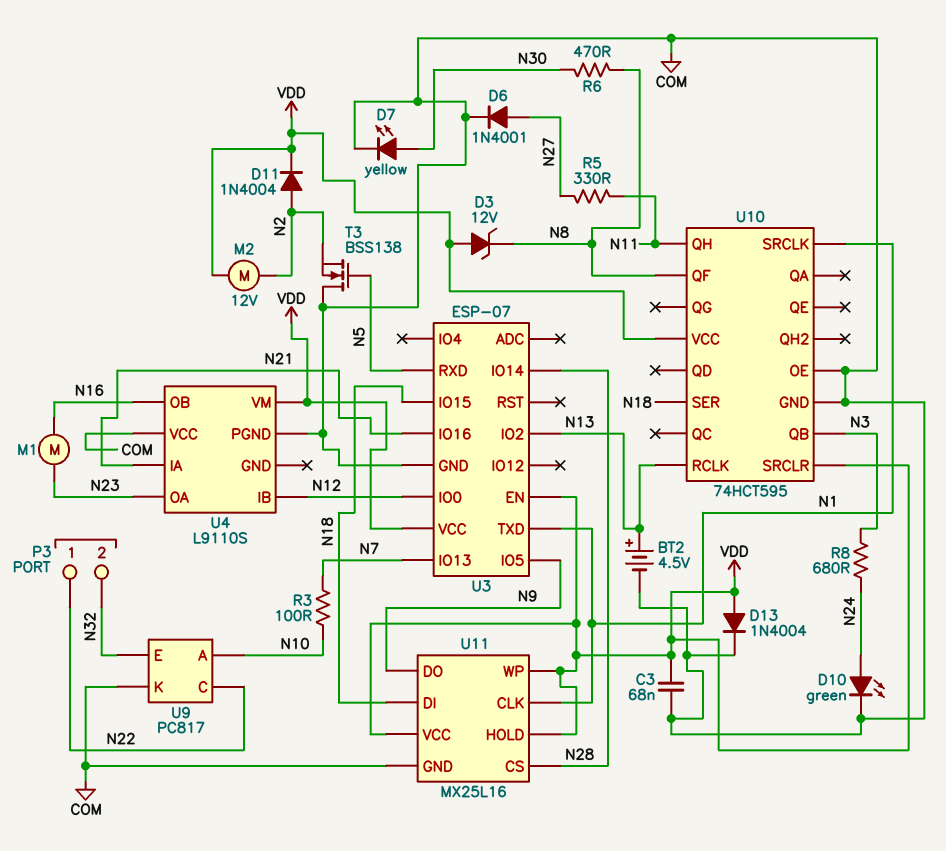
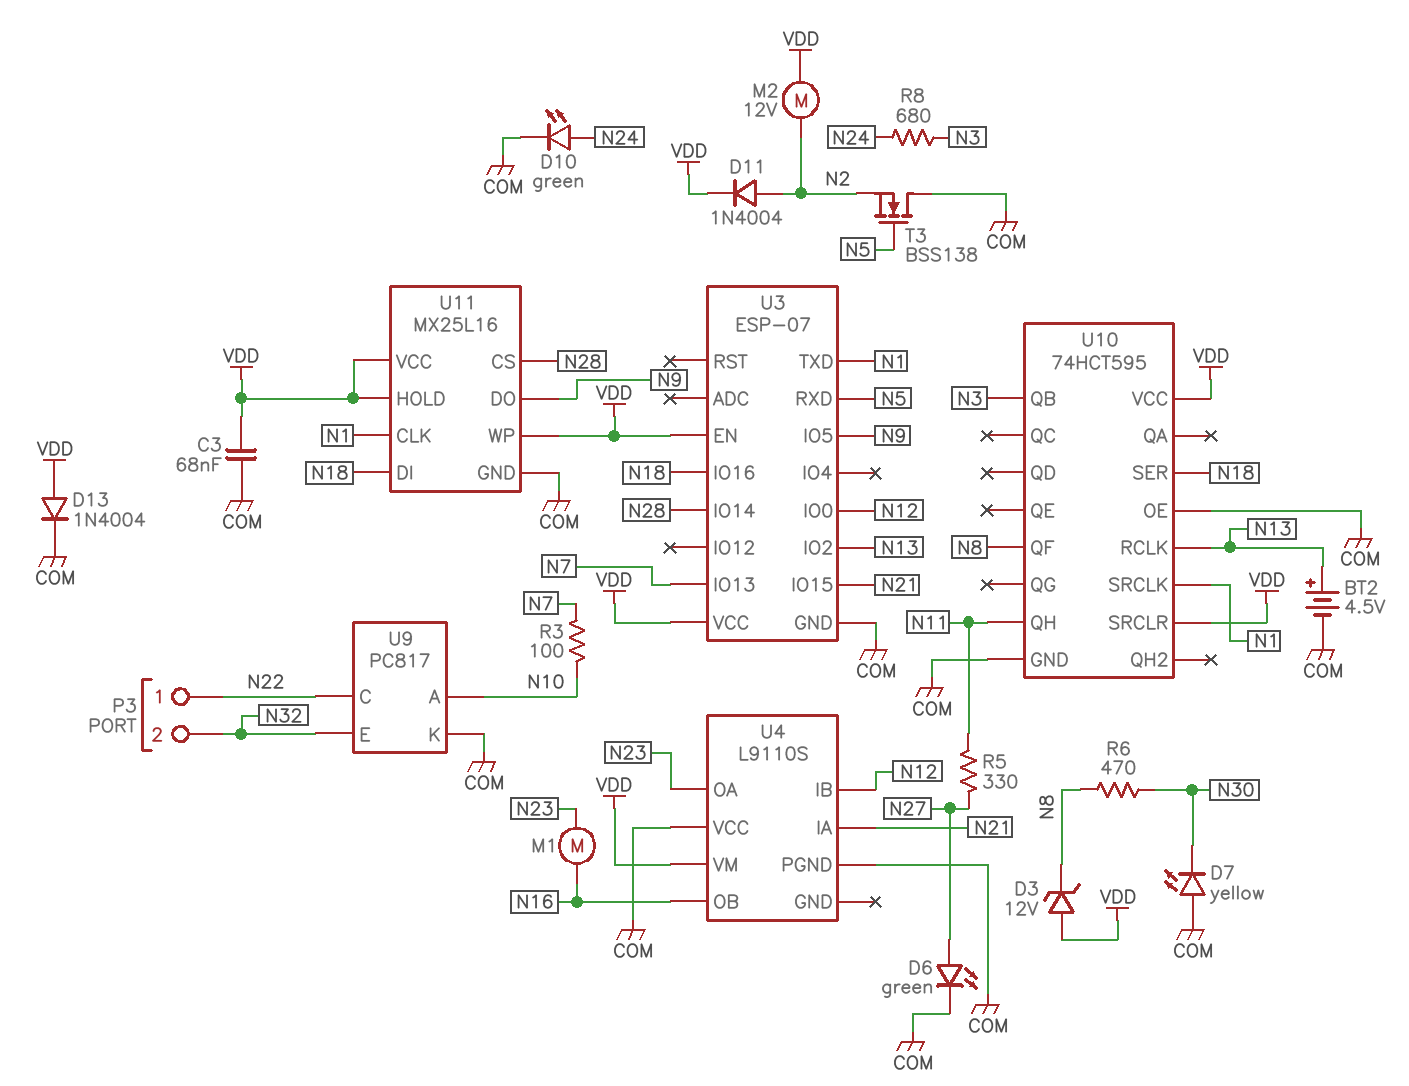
D6: diode 1N4001 (A N27, K COM) -> LED green (A N27, K COM)
D7: LED yellow (A N30, K COM) -> LED yellow (A COM, K N30)
U3 pin IO15: N18 -> N21
U3 pin IO16: N21 -> N18

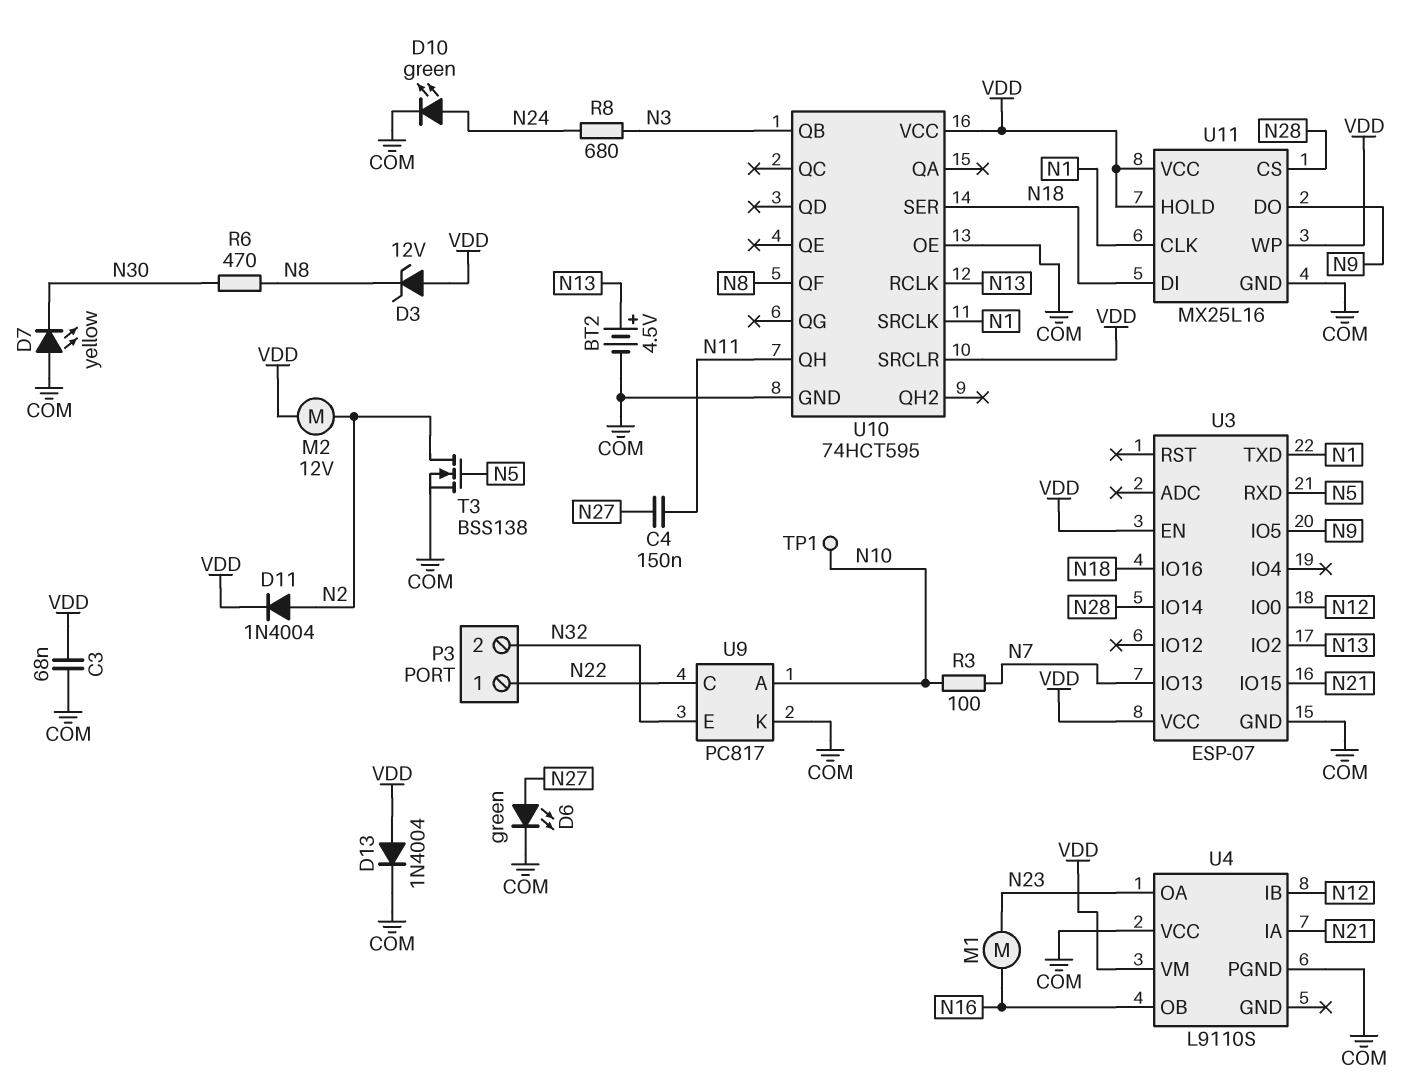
C4: none -> 150nF (N11, N27)
R5: 330 (N11, N27) -> none
T3: NMOS BSS138 (G N5, D COM, S N2) -> NMOS BSS138 (G N5, D N2, S COM)
TP1: none -> test point (N10)

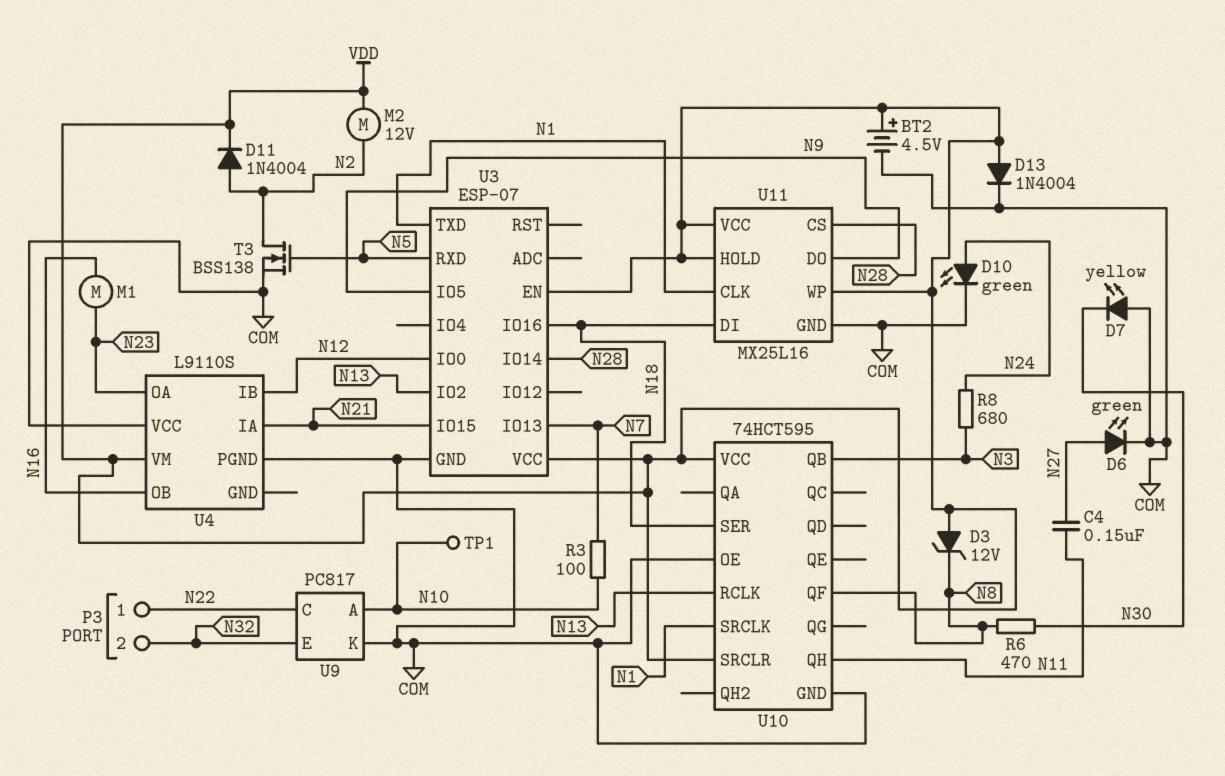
BT2: 4.5V (plus N13, minus COM) -> 4.5V (plus VDD, minus COM)
C3: 68nF (COM, VDD) -> none

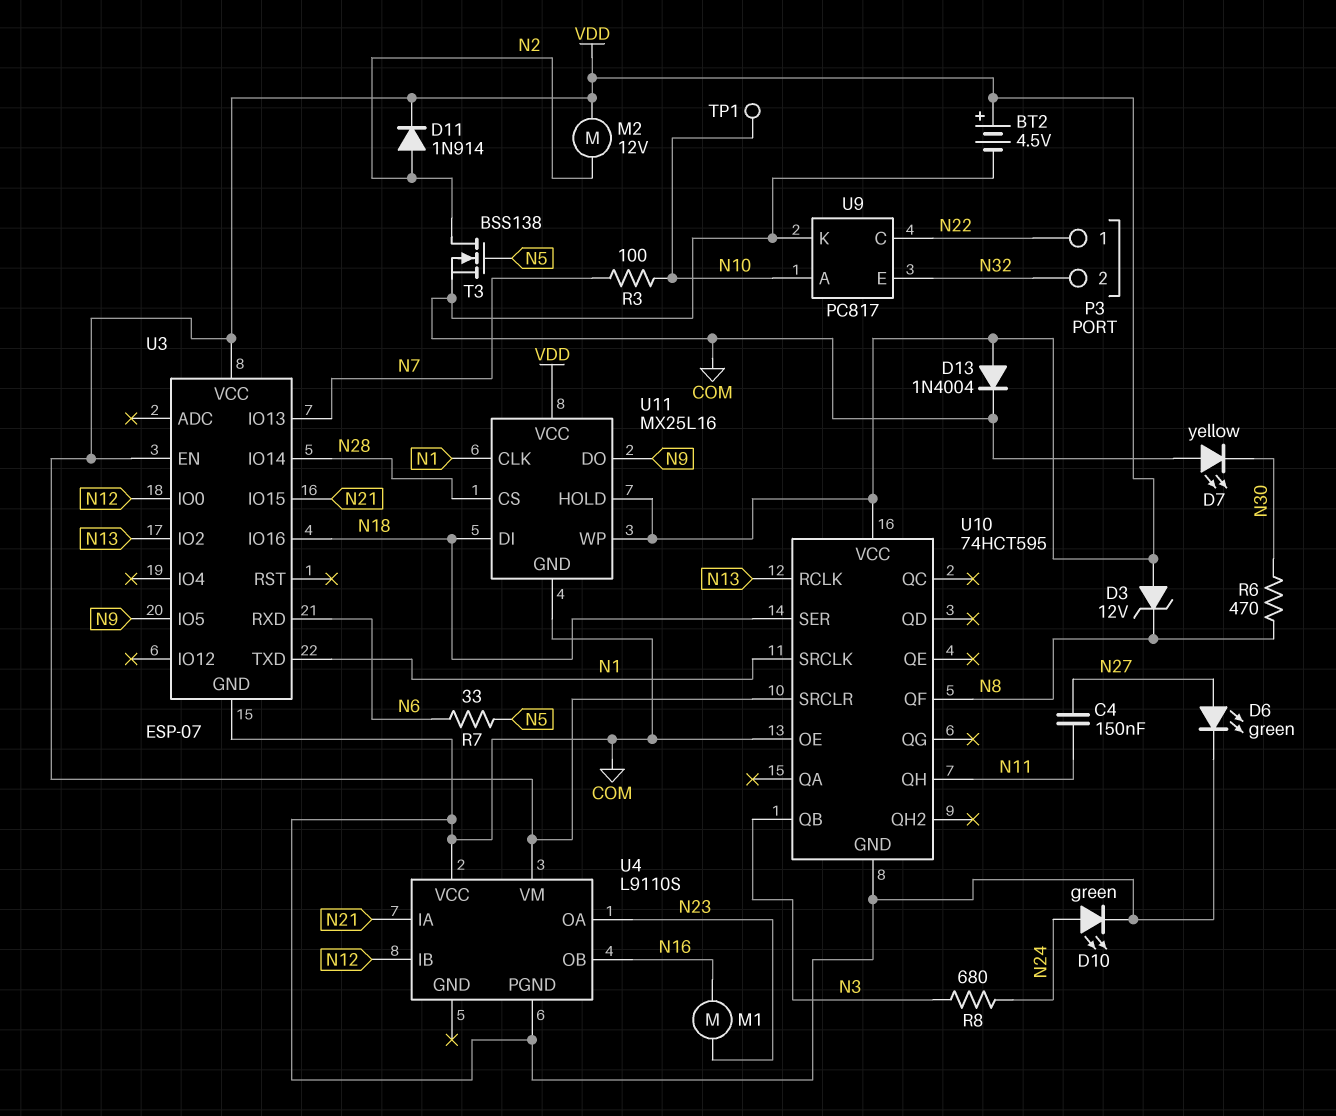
D11: diode 1N4004 (A N2, K VDD) -> diode 1N914 (A N2, K VDD)
R7: none -> 33 (N5, N6)
U3 pin RXD: N5 -> N6

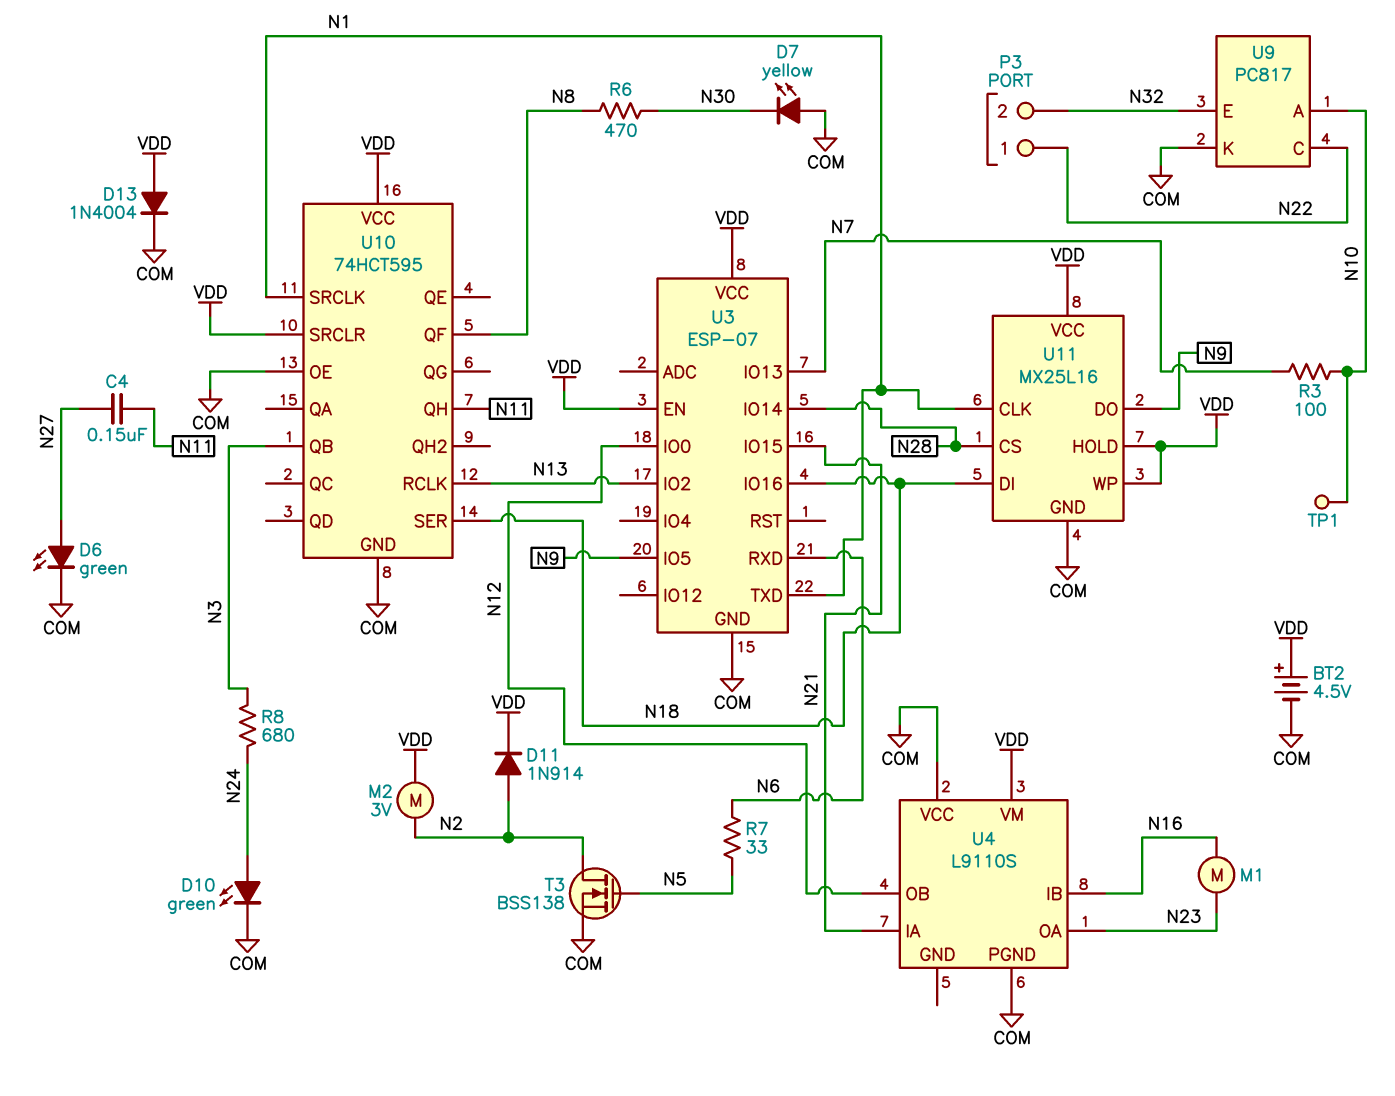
D3: zener 12V (A VDD, K N8) -> none
M2: motor 12V (N2, VDD) -> motor 3V (N2, VDD)
U4 pin IB: N12 -> N16
U4 pin OB: N16 -> N12

